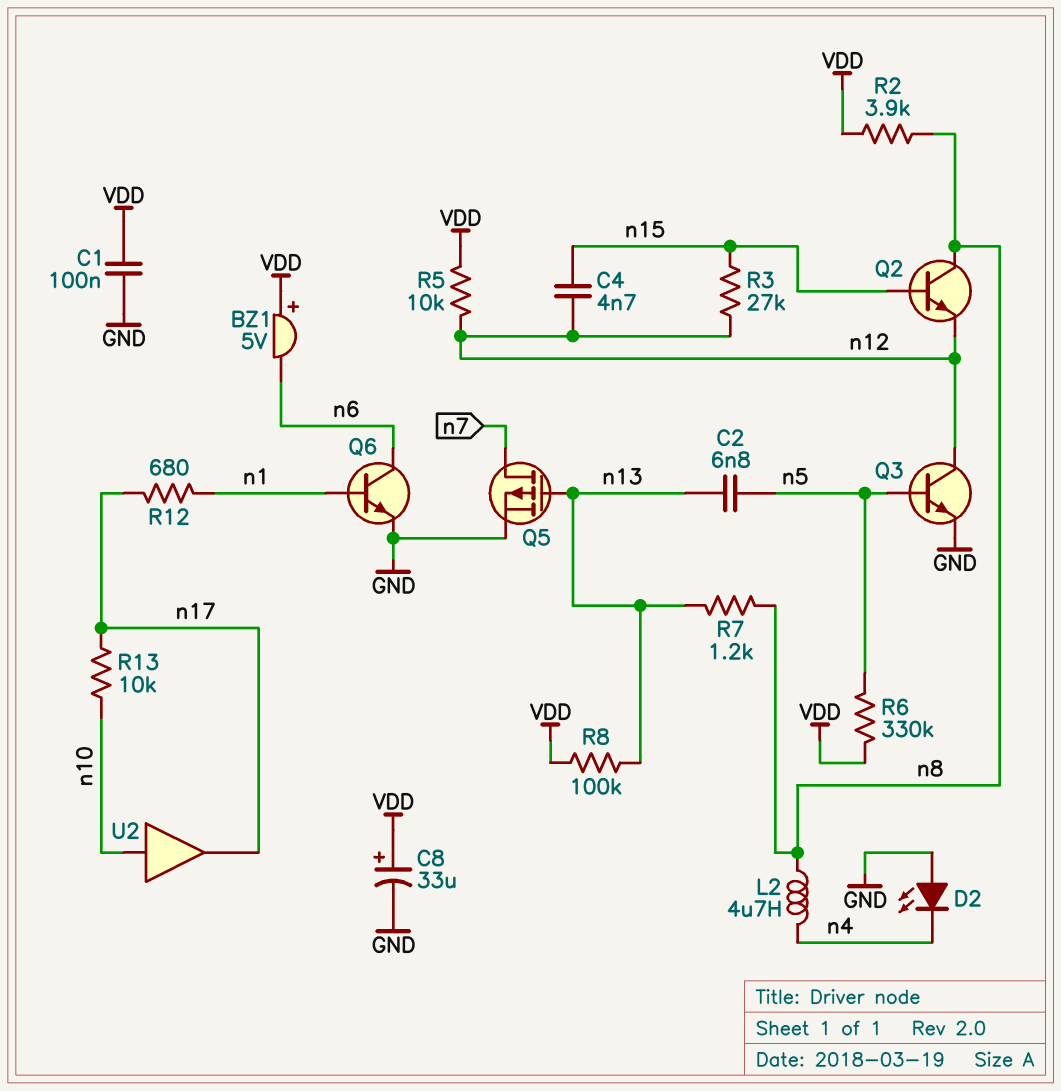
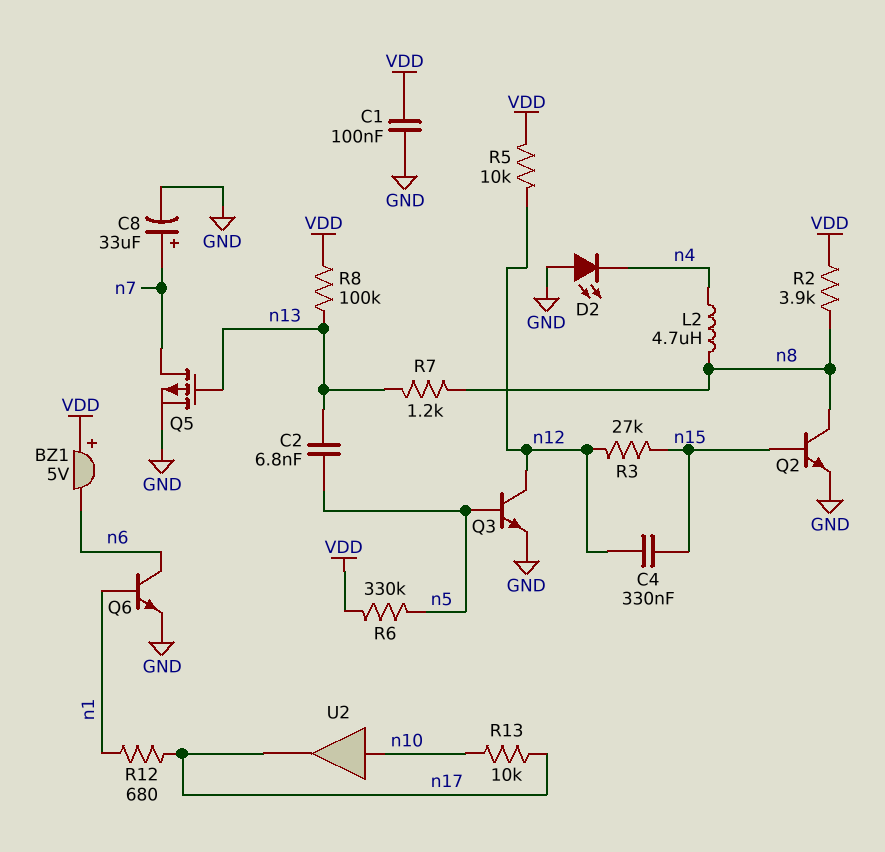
C4: 4.7nF (n12, n15) -> 330nF (n12, n15)
C8: 33uF (plus VDD, minus GND) -> 33uF (plus n7, minus GND)
Q2: NPN (B n15, C n8, E n12) -> NPN (B n15, C n8, E GND)

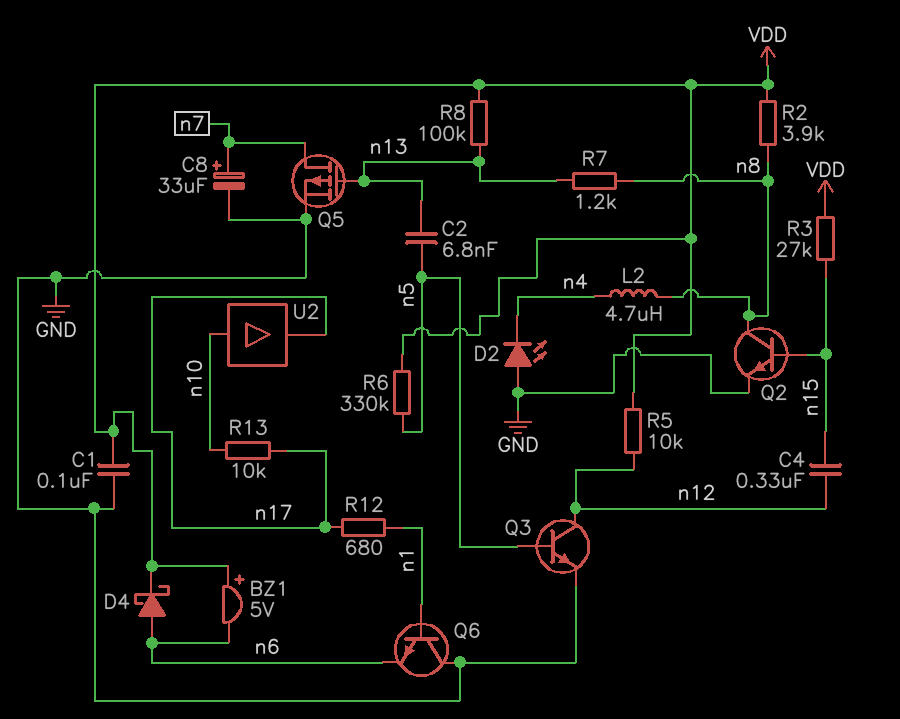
D4: none -> schottky (A n6, K VDD)
Q6: NPN (B n1, C n6, E GND) -> NPN (B n1, C GND, E n6)
R3: 27k (n12, n15) -> 27k (VDD, n15)

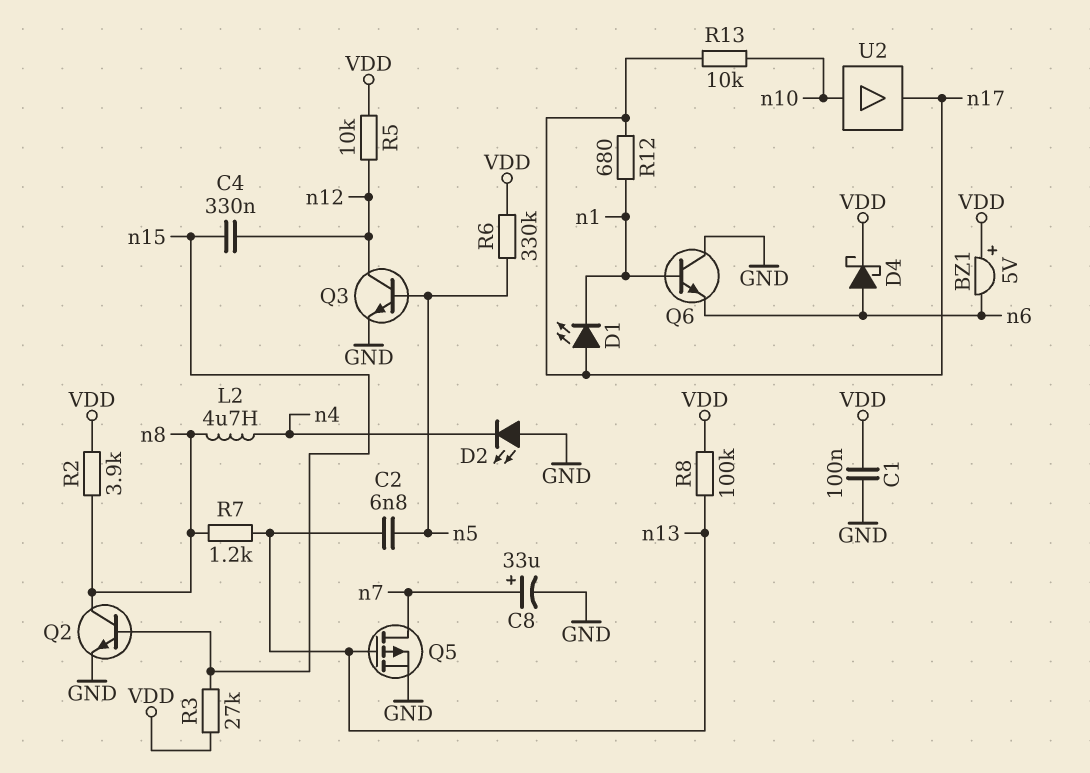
D1: none -> LED (A n17, K n1)

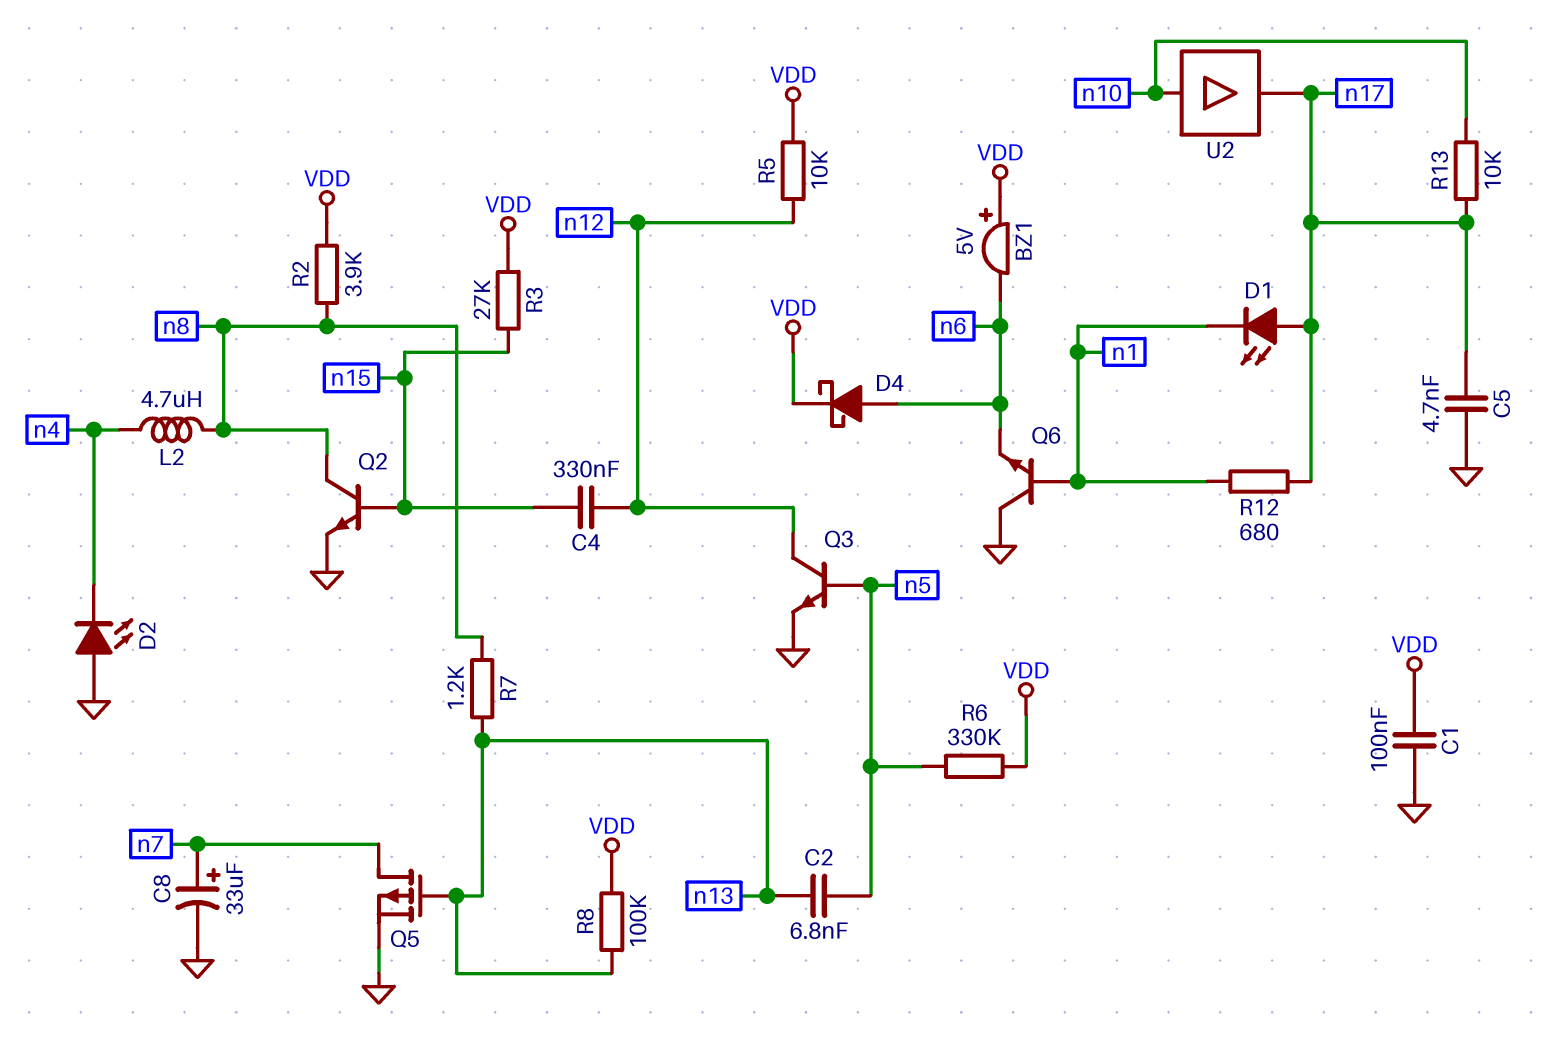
C5: none -> 4.7nF (GND, n17)

